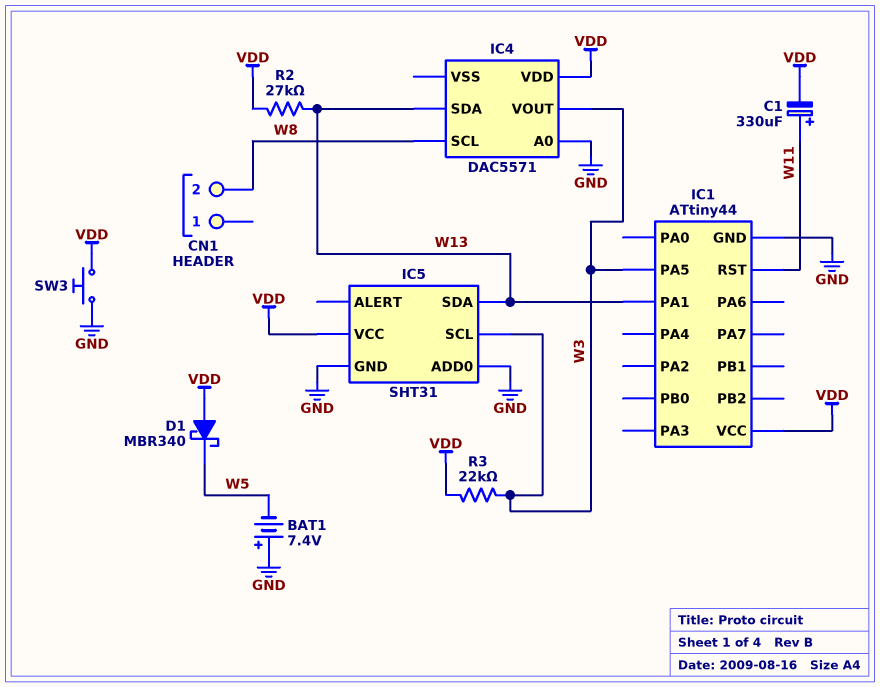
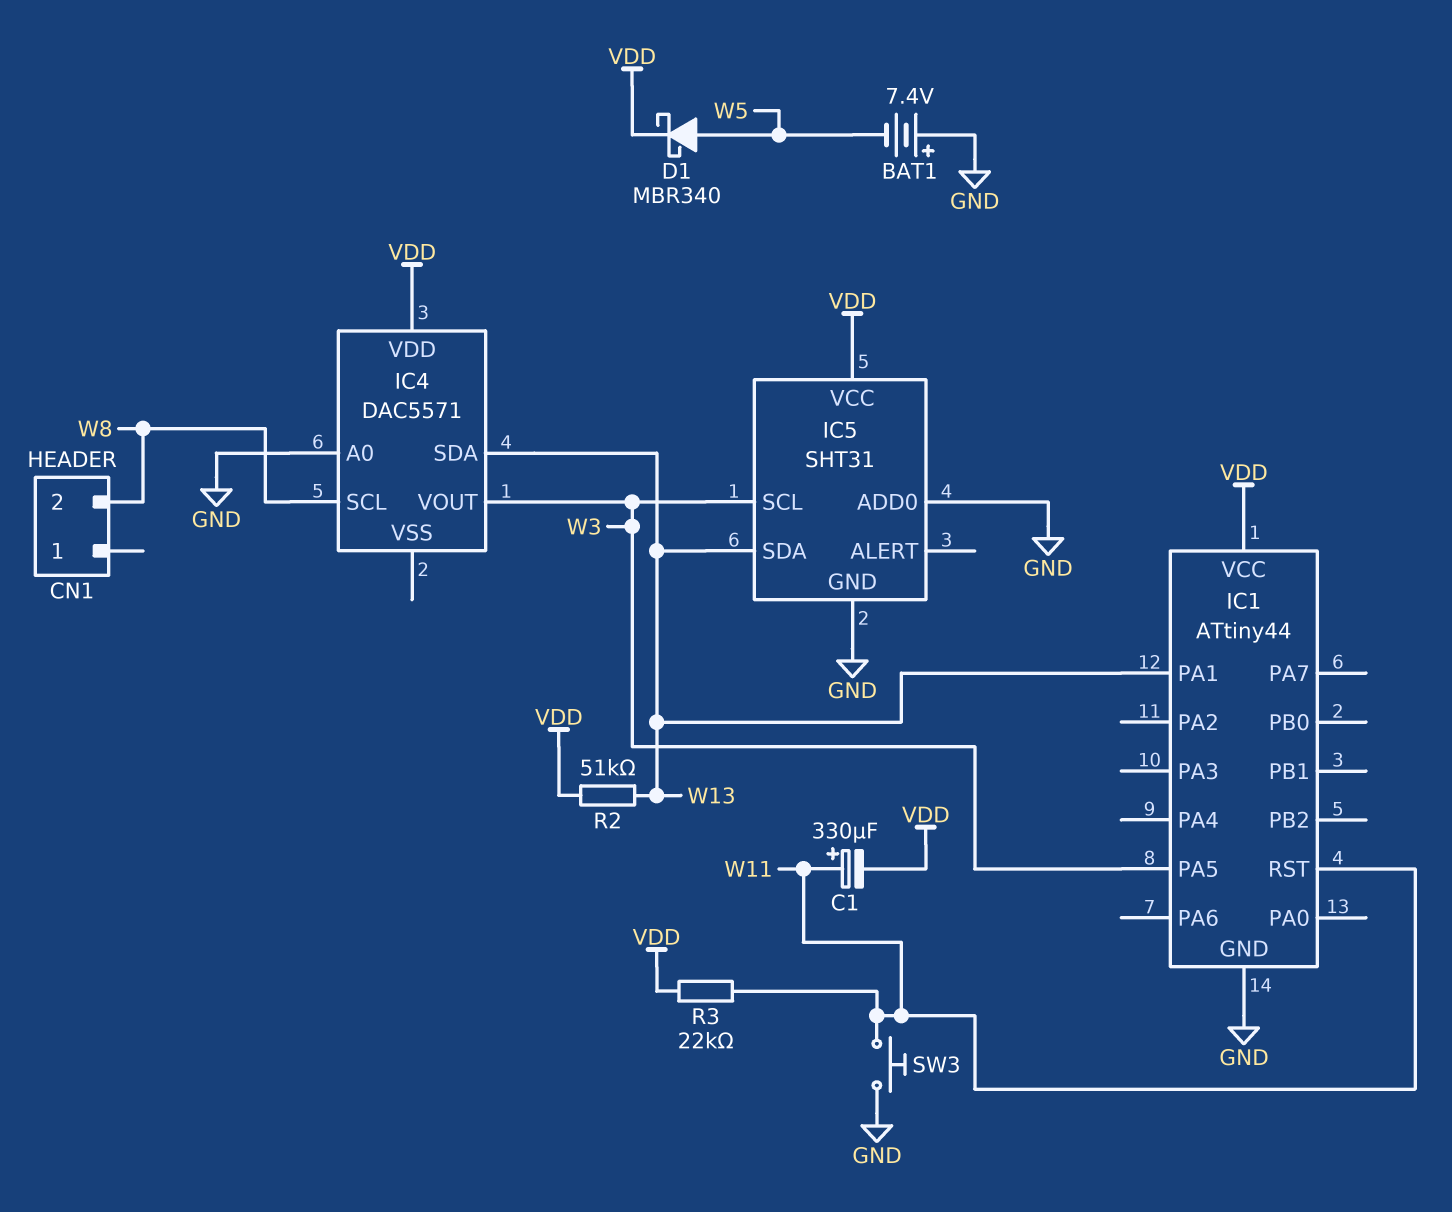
D1: schottky MBR340 (A VDD, K W5) -> schottky MBR340 (A W5, K VDD)
R2: 27k (VDD, W13) -> 51k (VDD, W13)
R3: 22k (VDD, W3) -> 22k (VDD, W11)
SW3: button (GND, VDD) -> button (GND, W11)

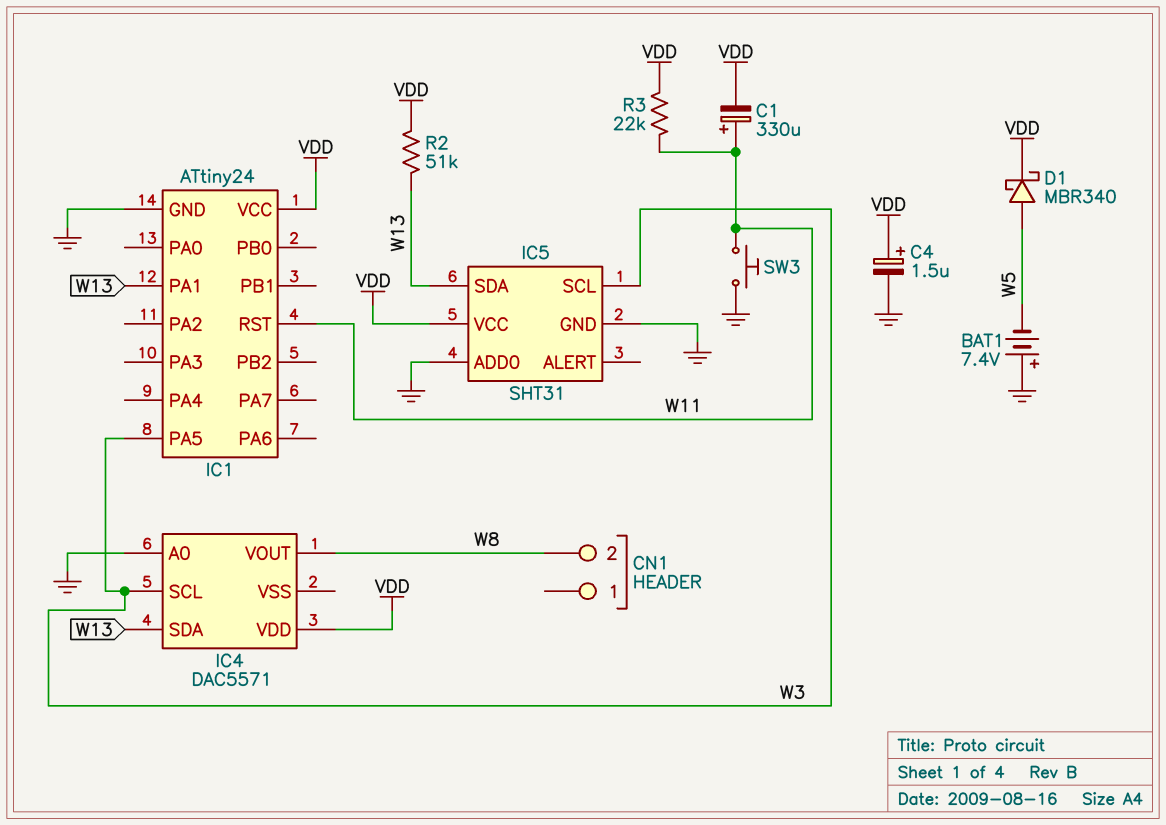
C4: none -> 1.5uF (plus VDD, minus GND)
IC1: ATtiny44 -> ATtiny24
IC4 pin SCL: W8 -> W3
IC4 pin VOUT: W3 -> W8

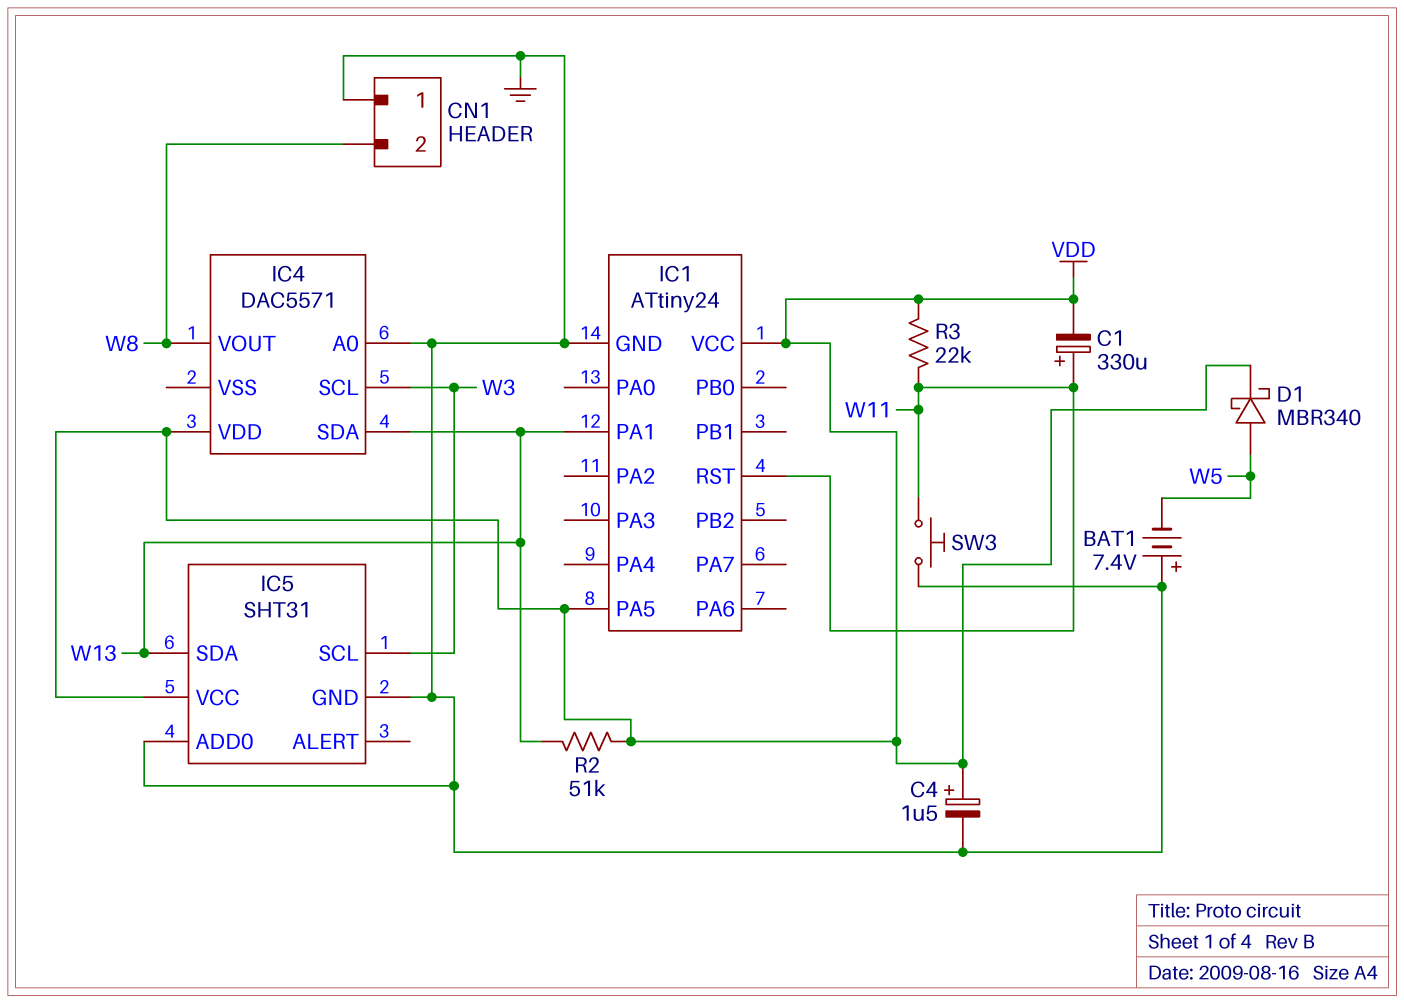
CN1 pin 1: none -> GND
IC1 pin PA5: W3 -> VDD

